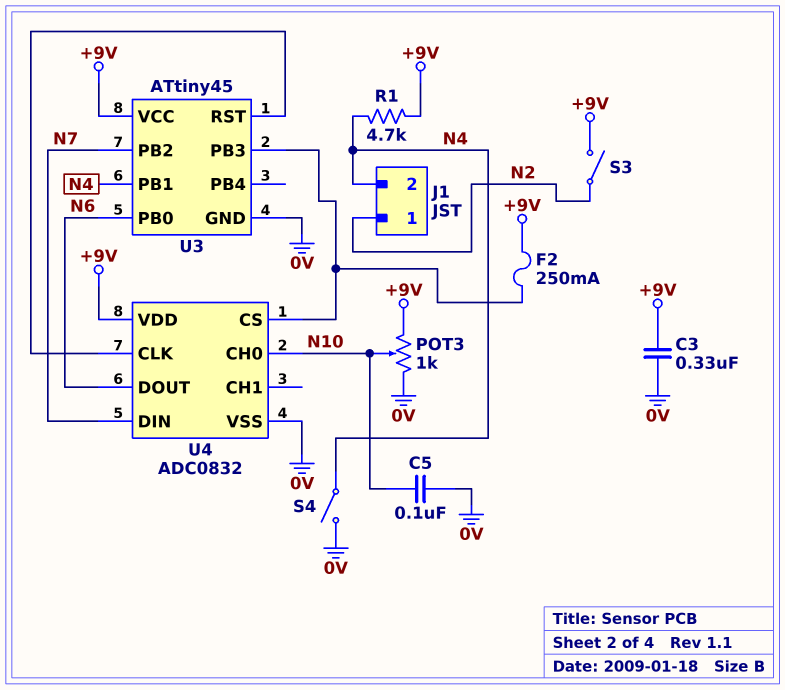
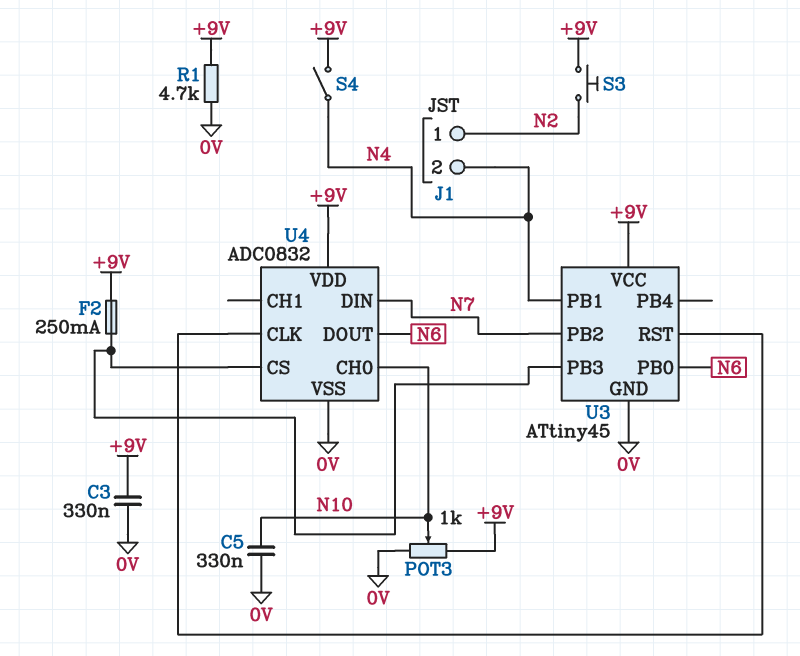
C5: 100nF (0V, N10) -> 330nF (0V, N10)
R1: 4.7k (+9V, N4) -> 4.7k (+9V, 0V)
S3: switch (+9V, N2) -> button (+9V, N2)
S4: switch (0V, N4) -> switch (+9V, N4)

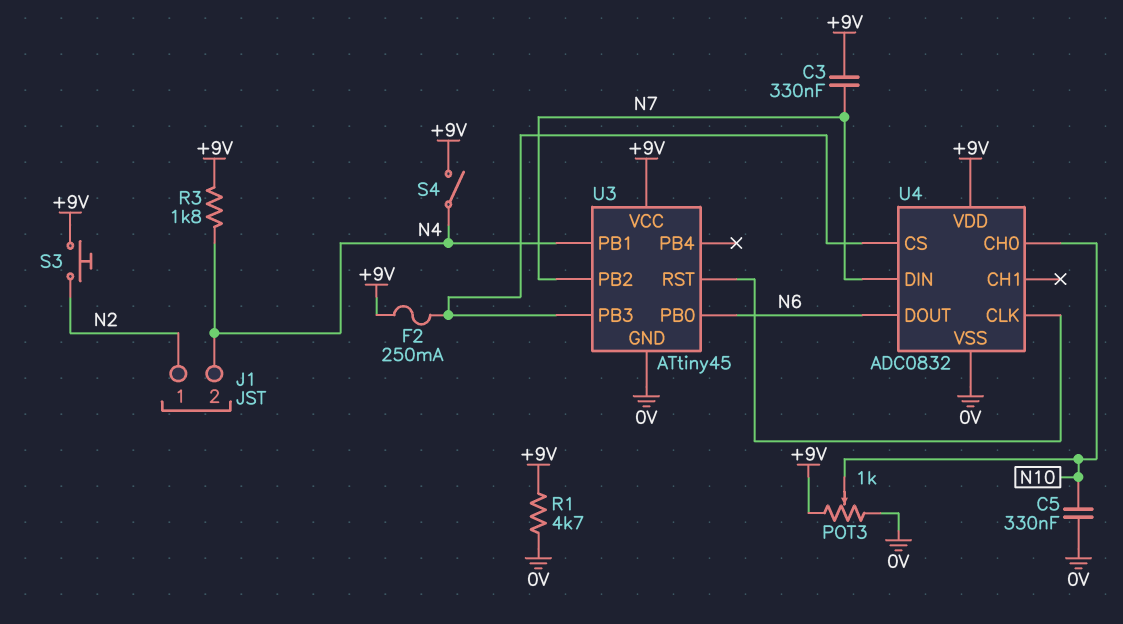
C3: 330nF (+9V, 0V) -> 330nF (+9V, N7)
R3: none -> 1.8k (+9V, N4)

